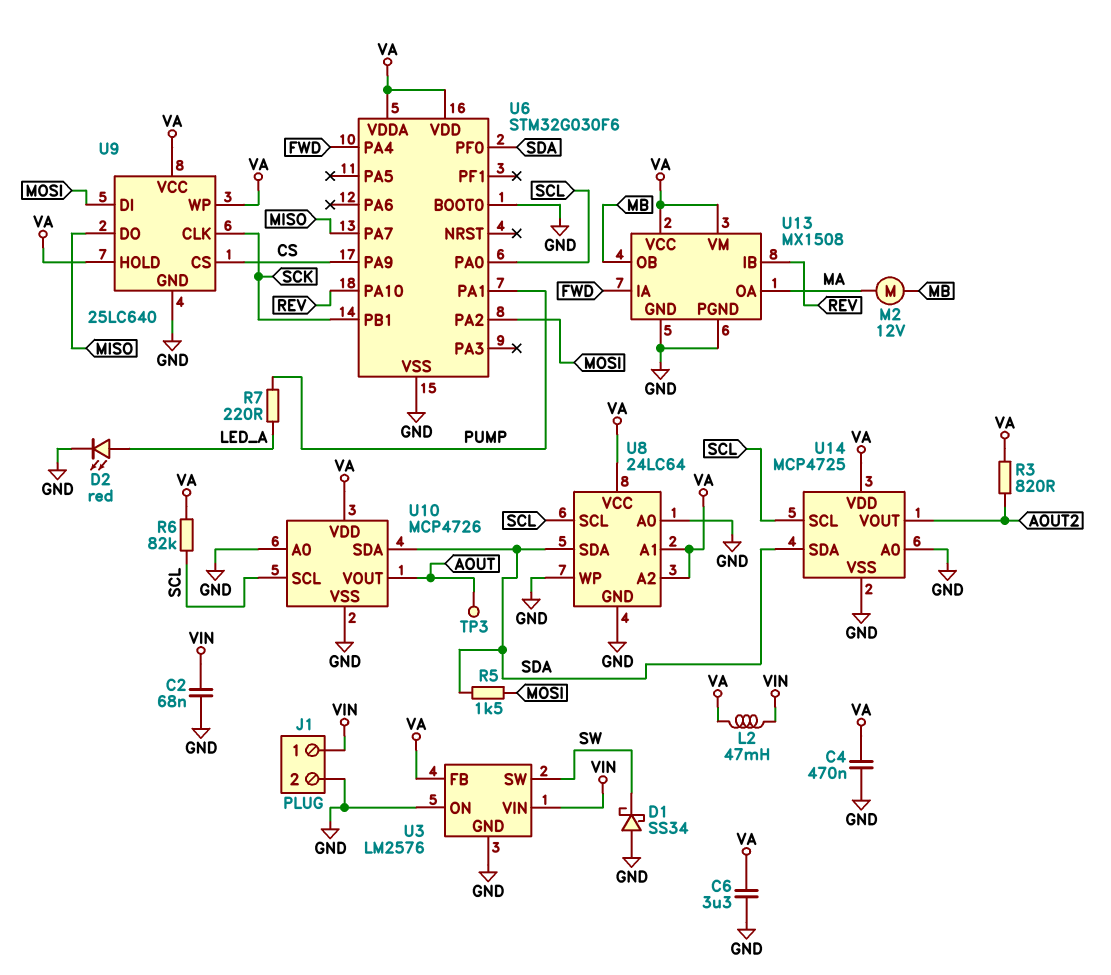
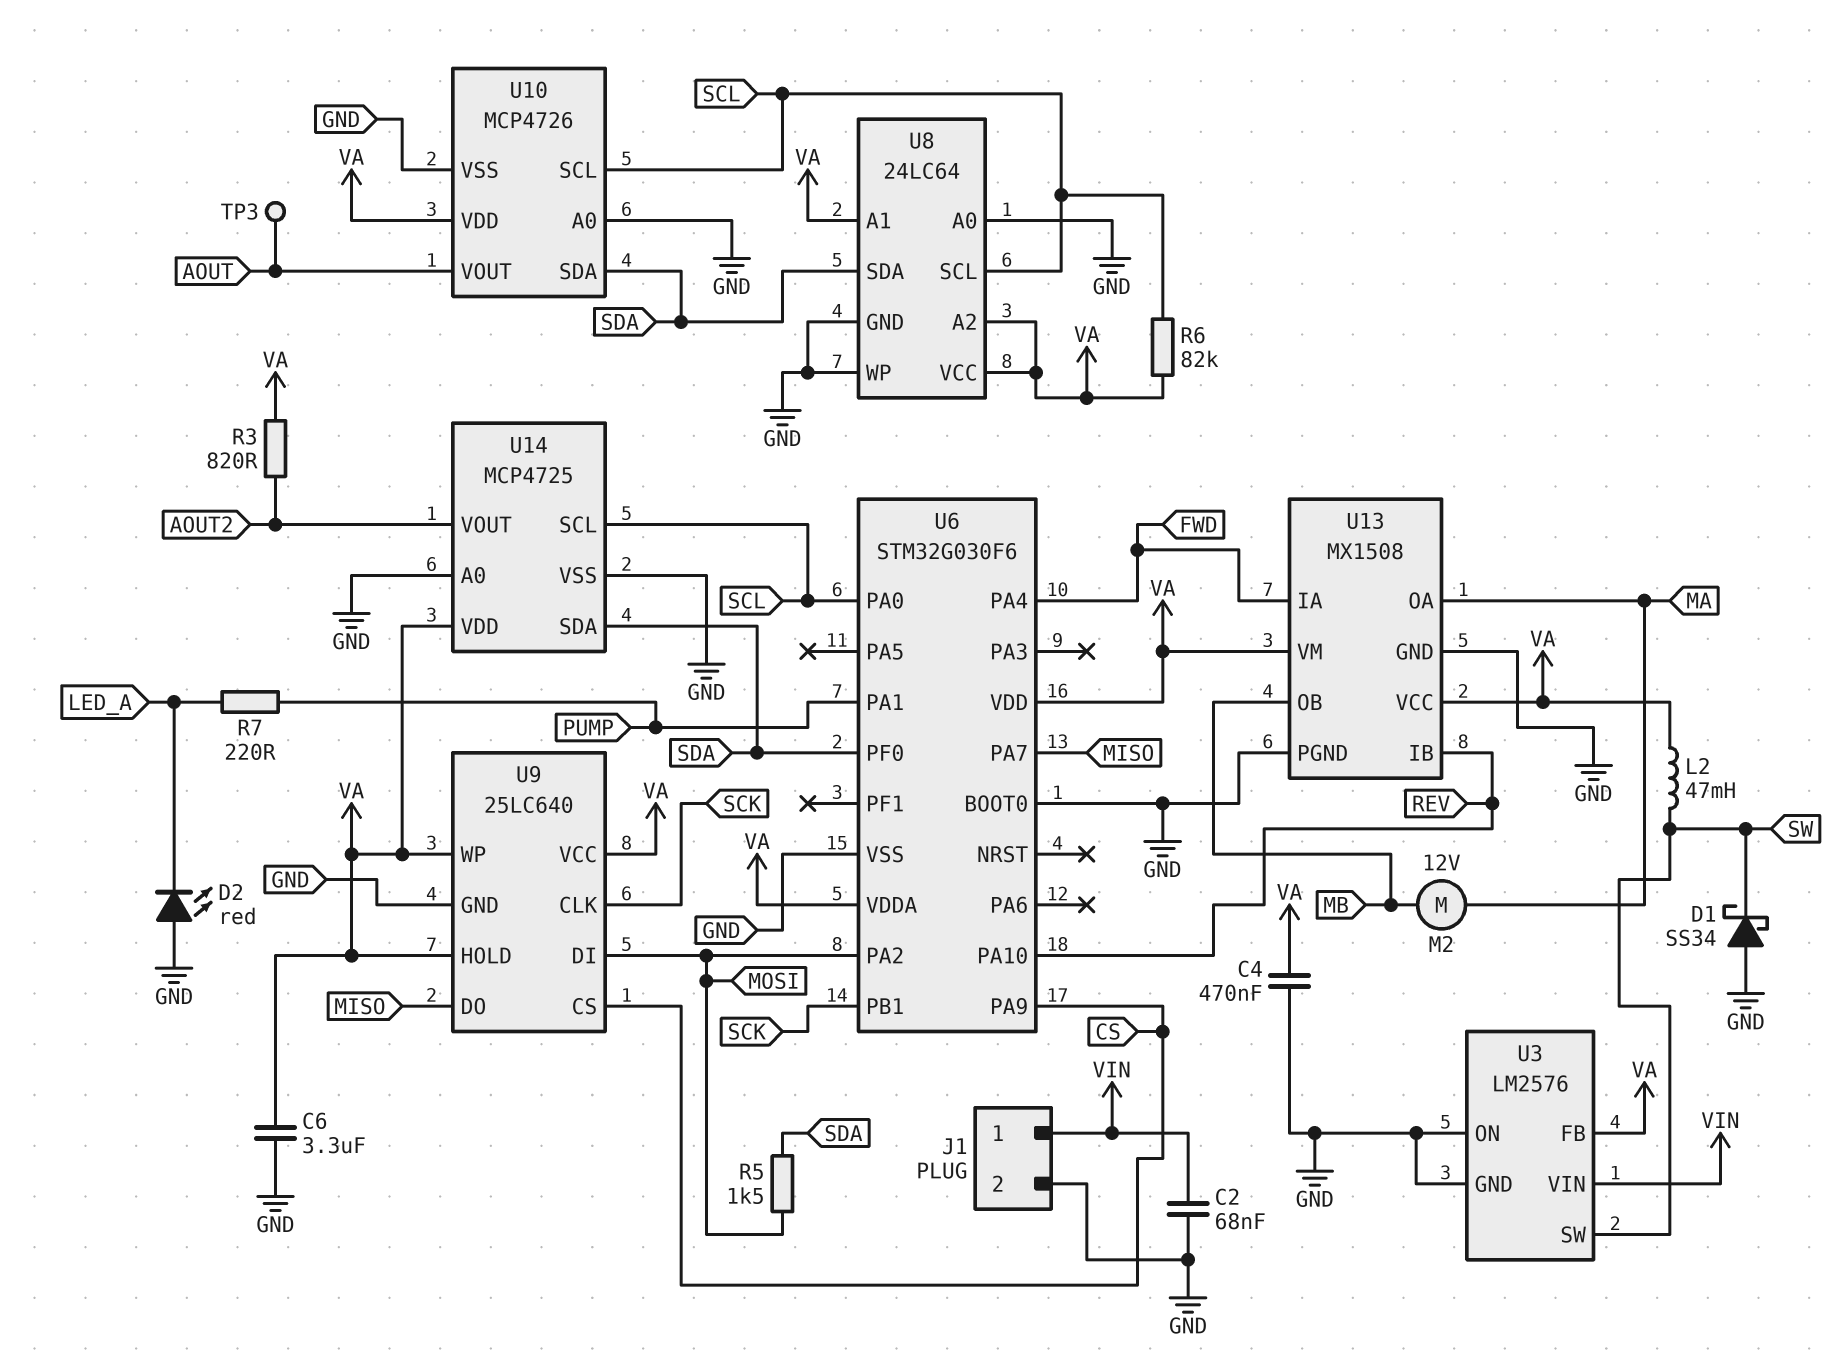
D2: LED red (A LED_A, K GND) -> LED red (A GND, K LED_A)
L2: 47mH (VA, VIN) -> 47mH (SW, VA)

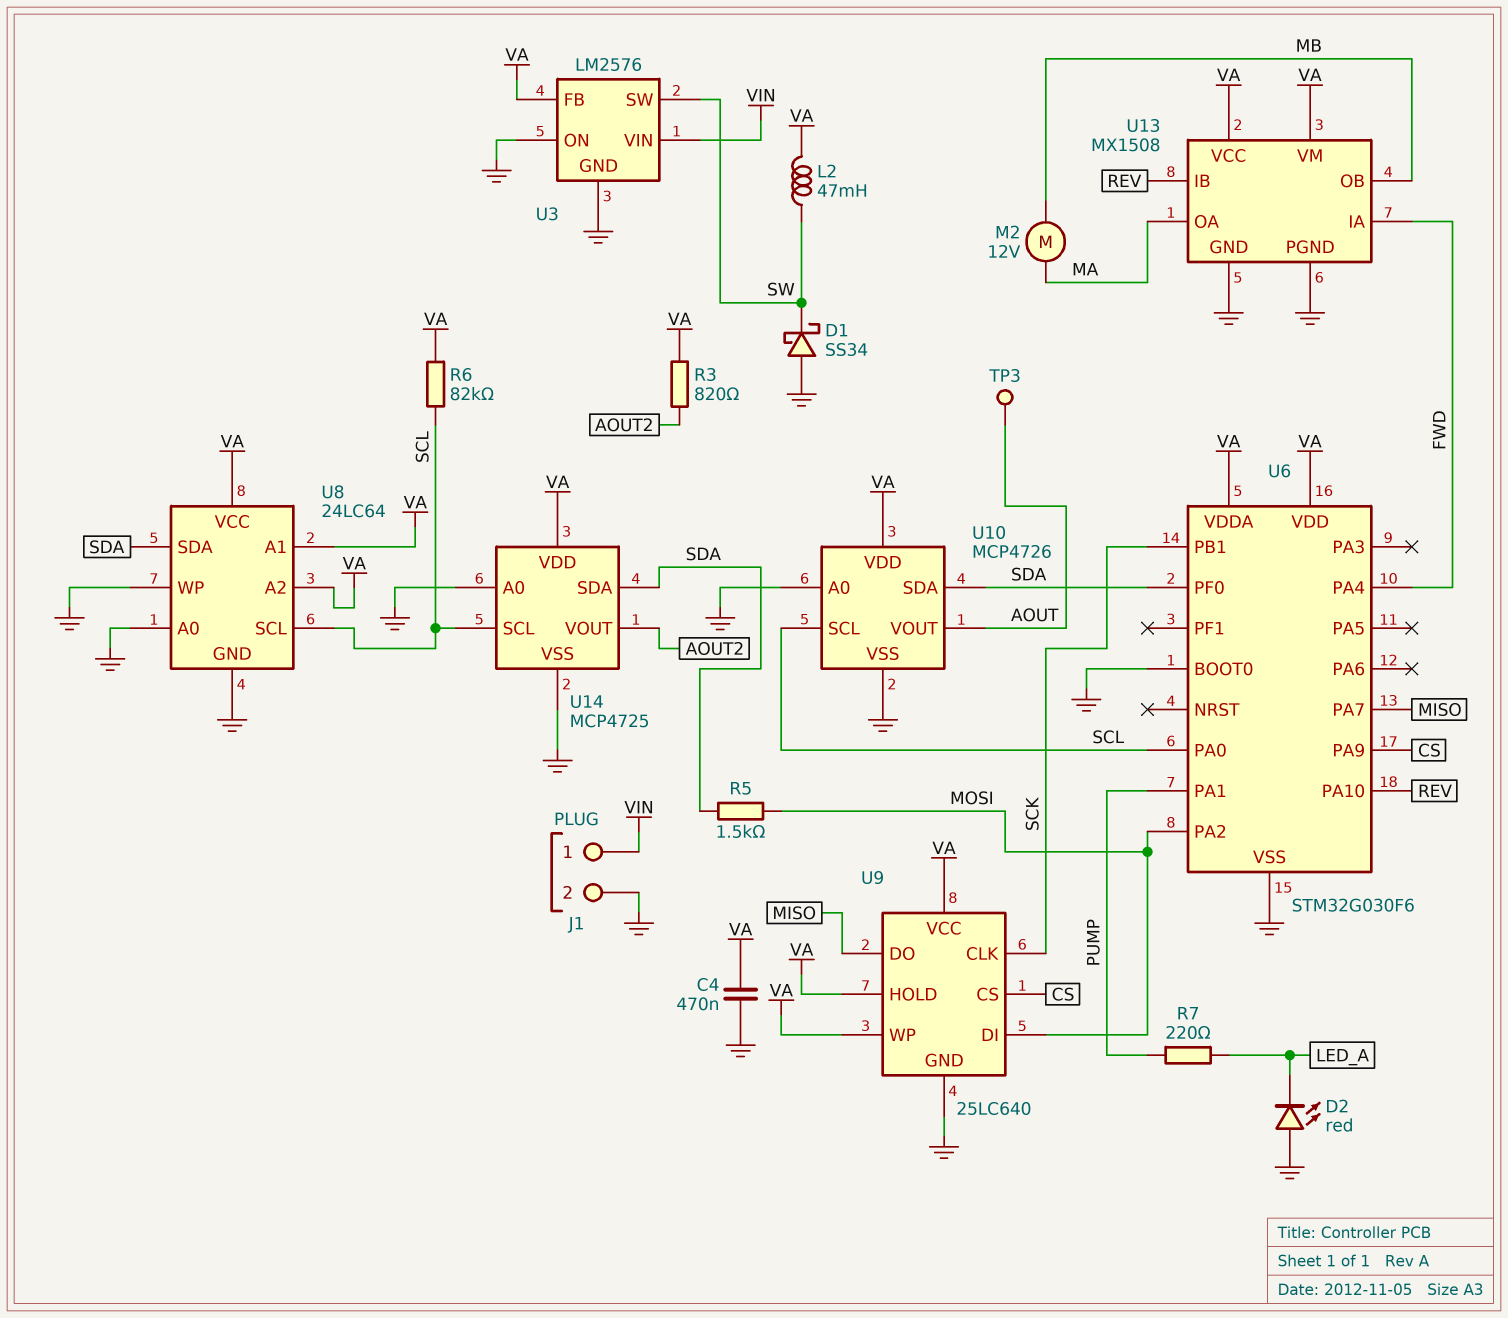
C2: 68nF (GND, VIN) -> none
C6: 3.3uF (GND, VA) -> none

